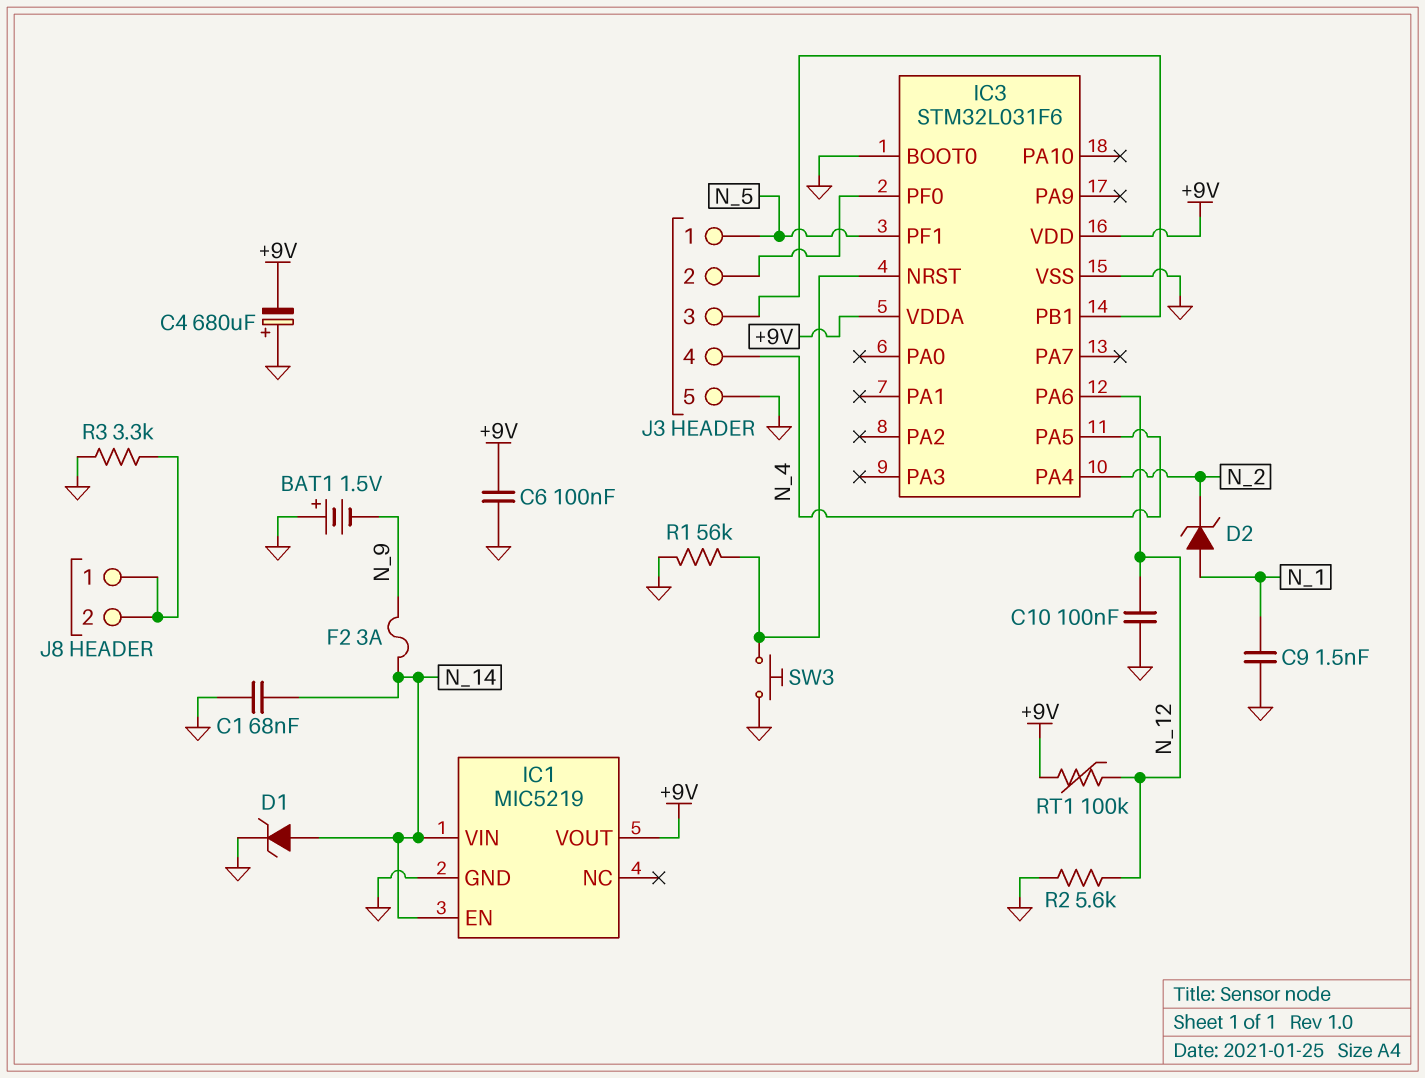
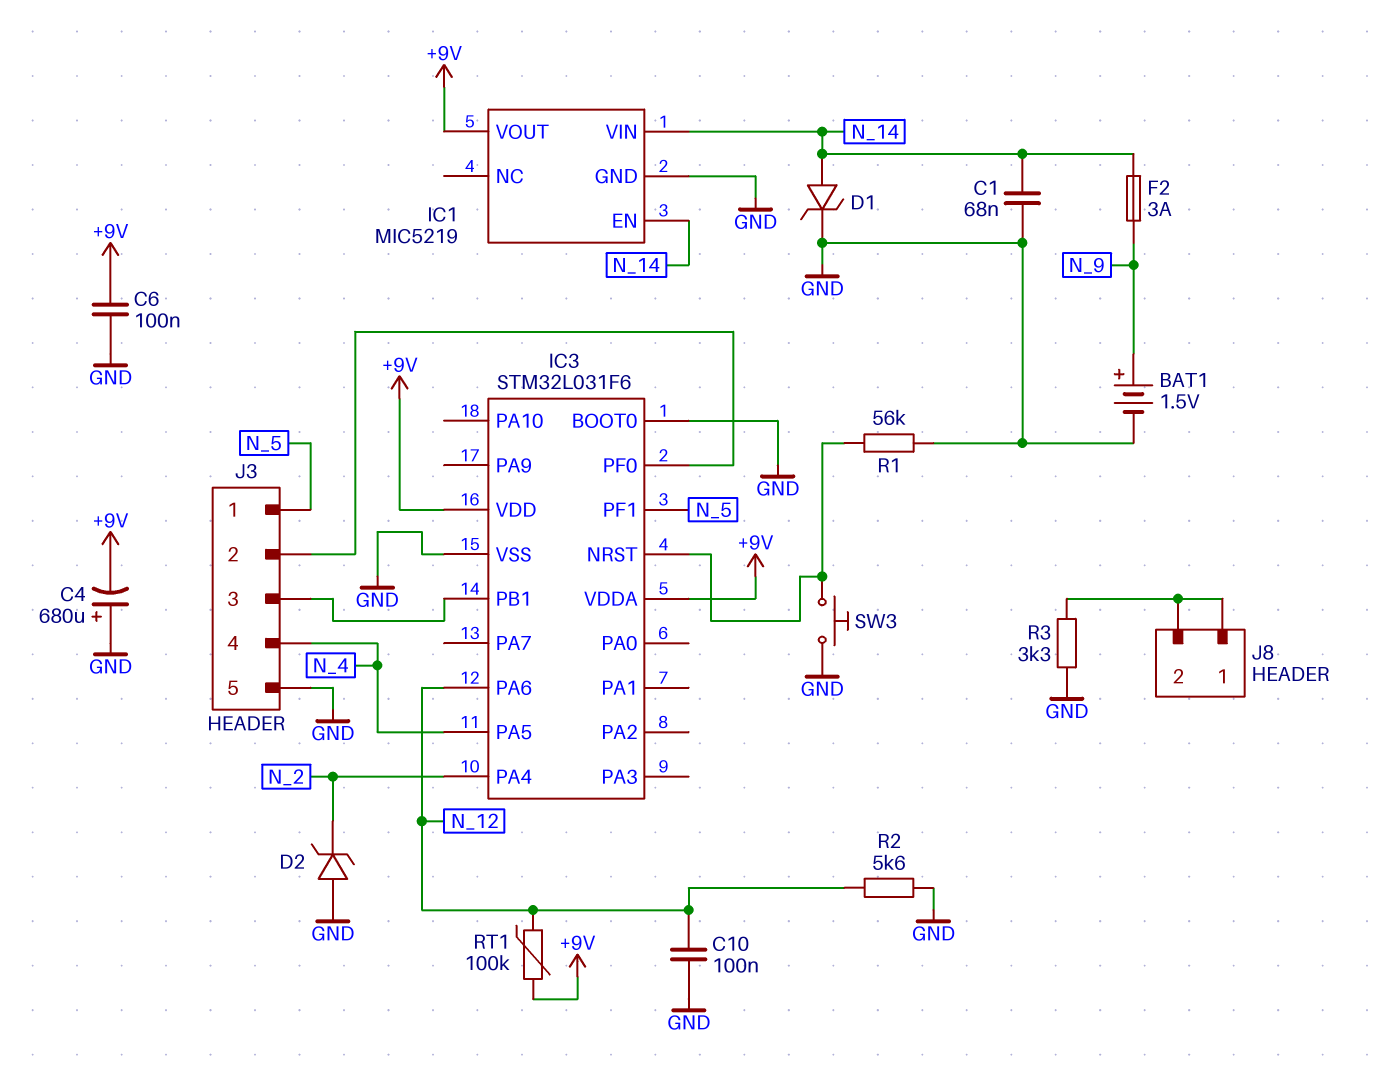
BAT1: 1.5V (plus GND, minus N_9) -> 1.5V (plus N_9, minus GND)
C9: 1.5nF (GND, N_1) -> none
D2: zener (A N_1, K N_2) -> zener (A GND, K N_2)

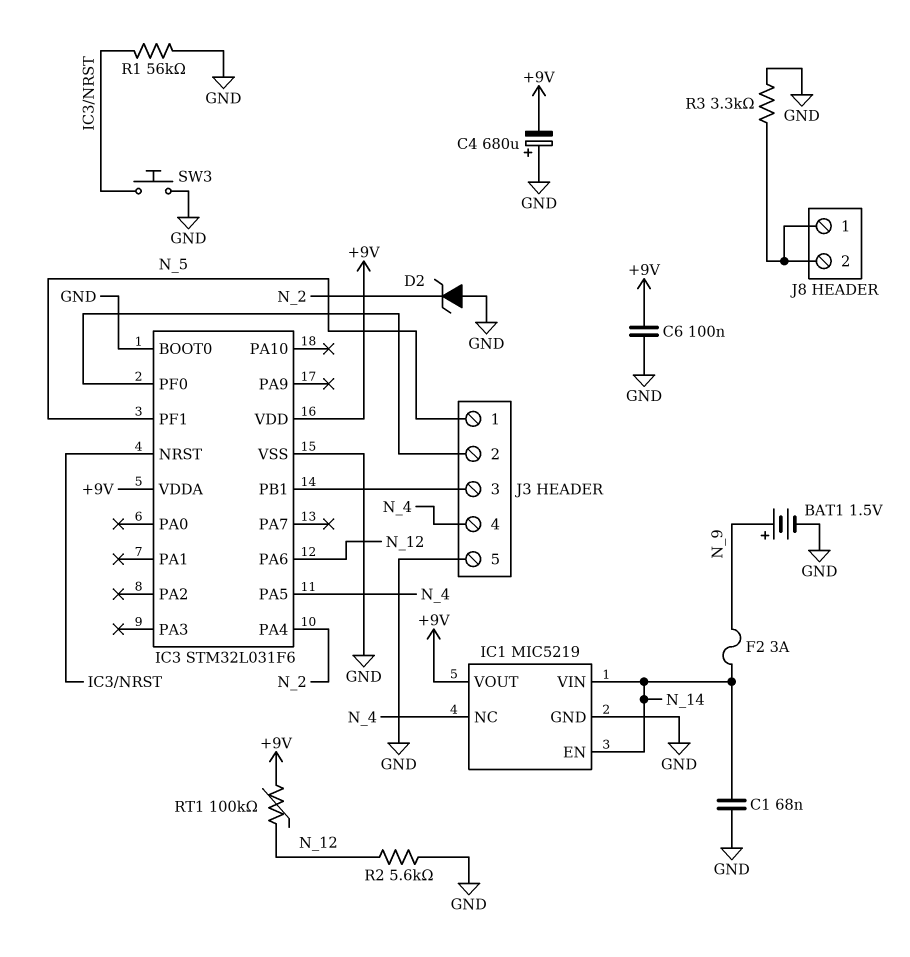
C10: 100nF (GND, N_12) -> none
D1: zener (A N_14, K GND) -> none
IC1 pin NC: none -> N_4

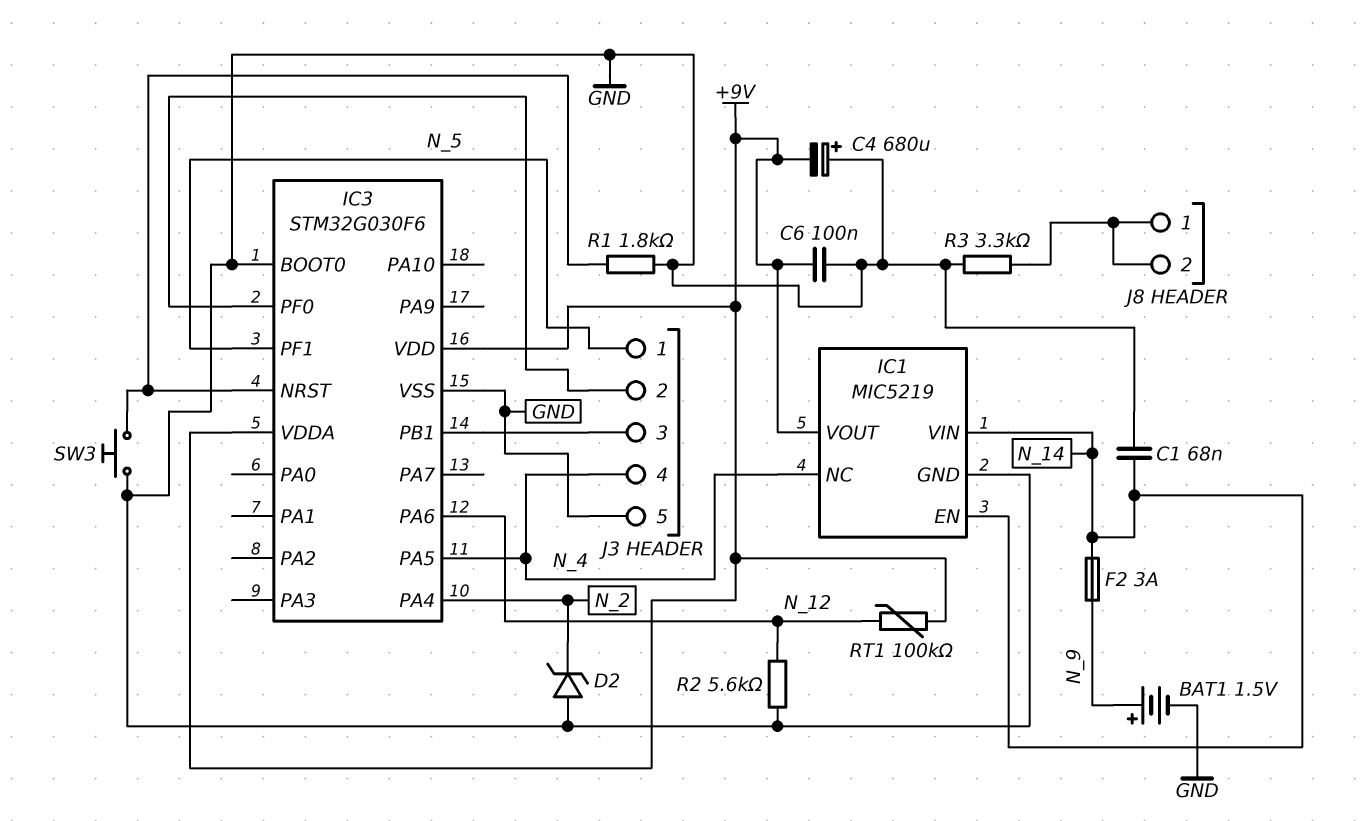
IC3: STM32L031F6 -> STM32G030F6
R1: 56k (GND, IC3/NRST) -> 1.8k (GND, IC3/NRST)

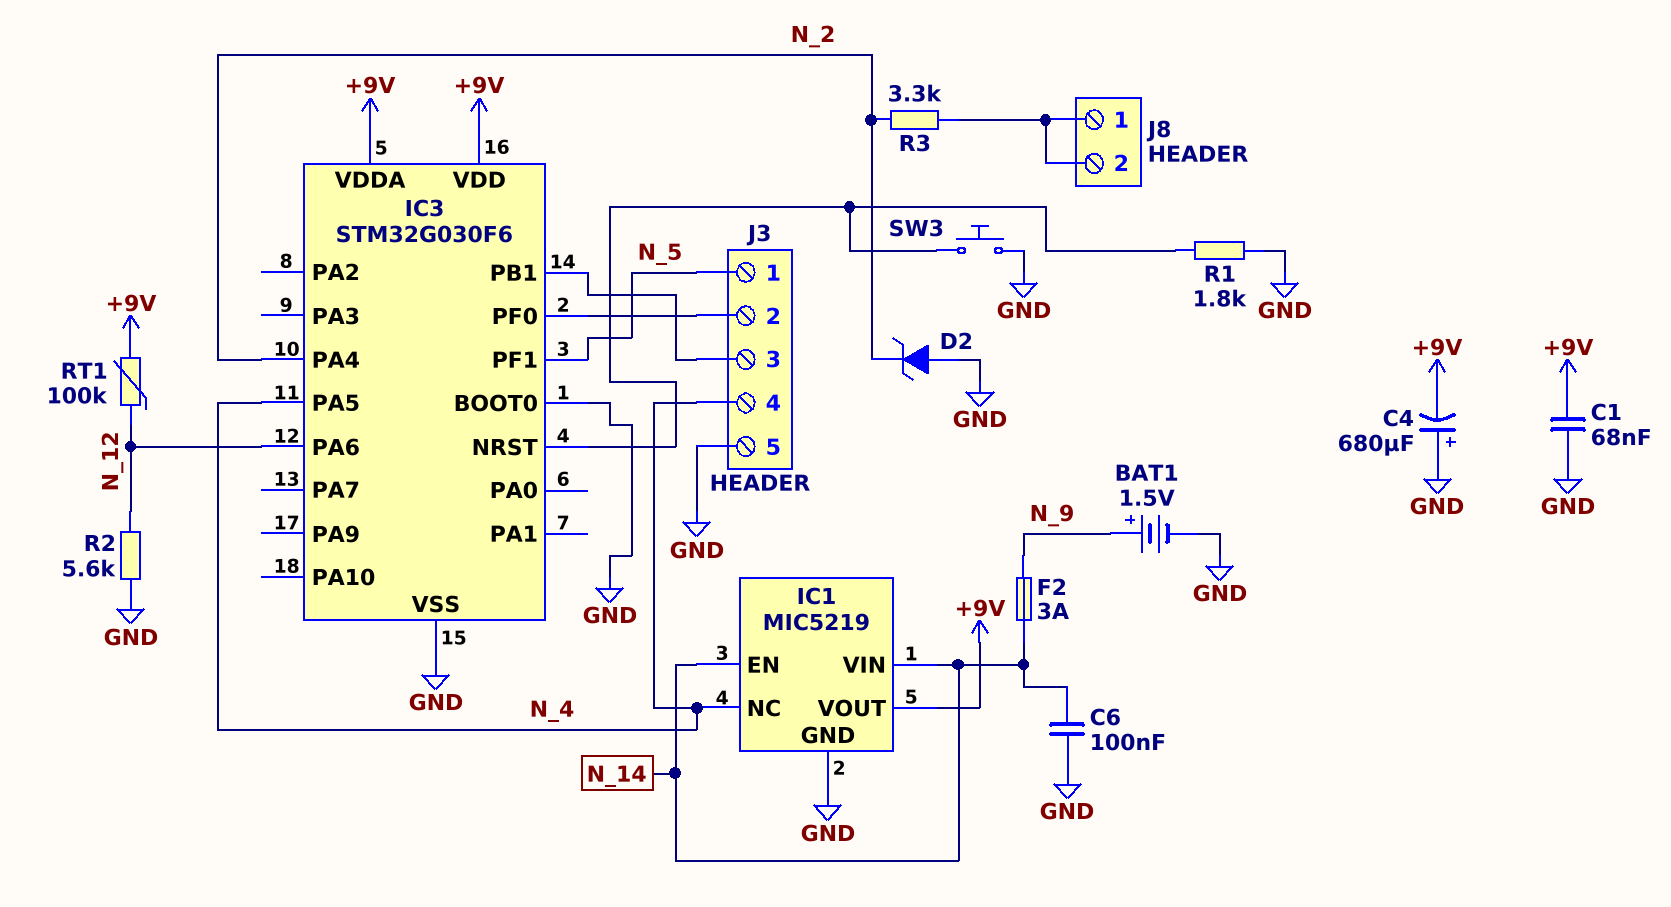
C1: 68nF (GND, N_14) -> 68nF (+9V, GND)
C6: 100nF (+9V, GND) -> 100nF (GND, N_14)
R3: 3.3k (GND, J8/1) -> 3.3k (J8/1, N_2)

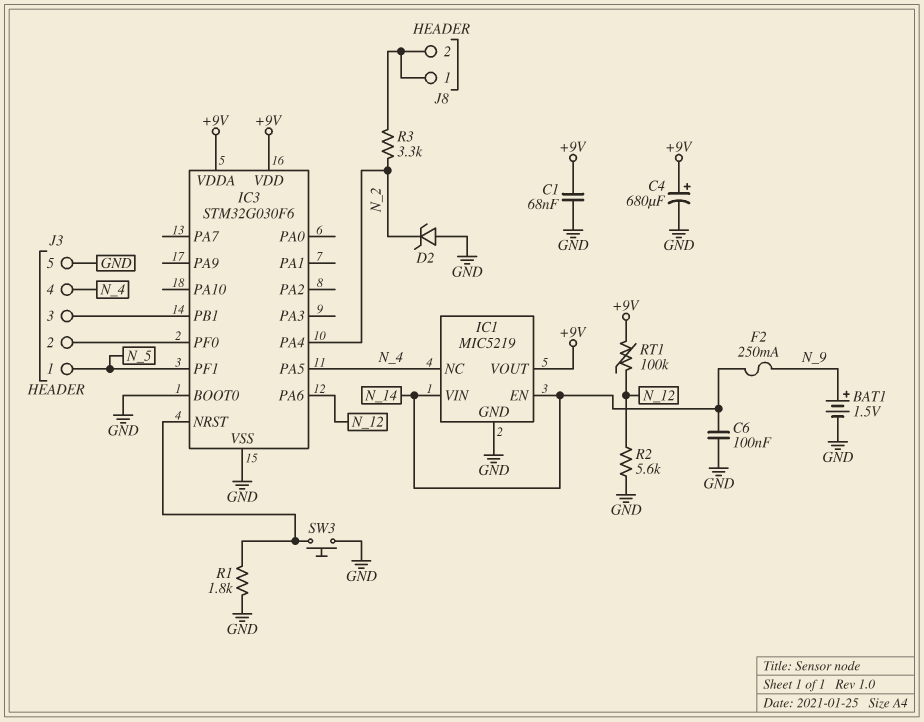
C4: 680uF (plus GND, minus +9V) -> 680uF (plus +9V, minus GND)
F2: 3A (N_9, N_14) -> 250mA (N_9, N_14)

